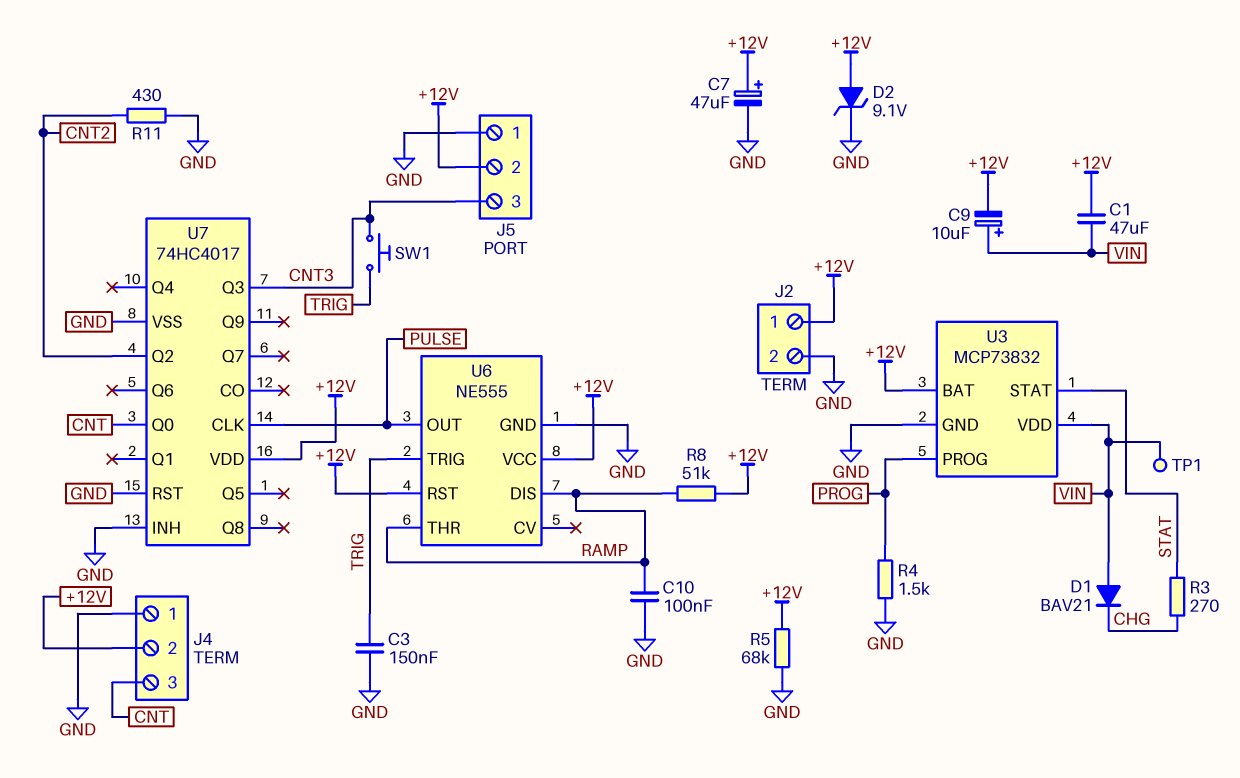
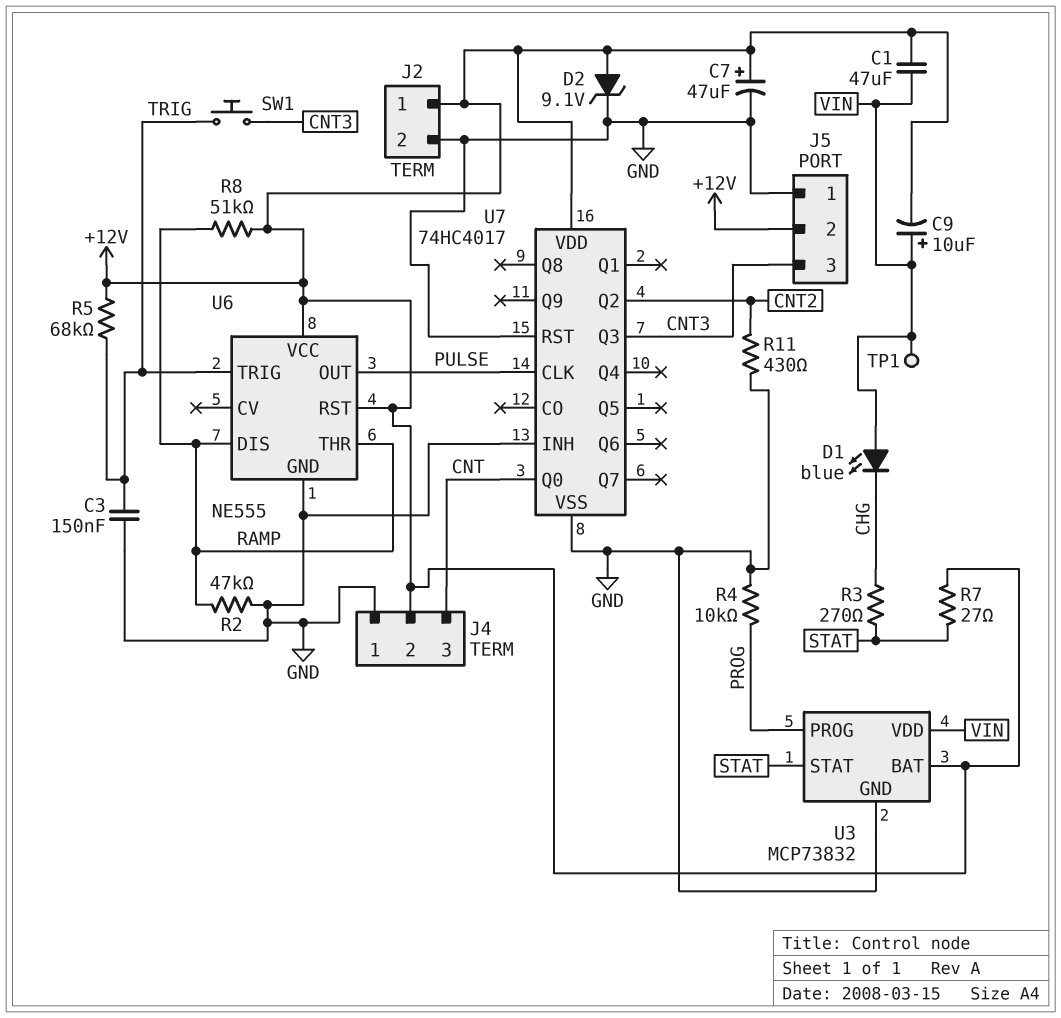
C10: 100nF (GND, RAMP) -> none
D1: diode BAV21 (A VIN, K CHG) -> LED blue (A VIN, K CHG)
R2: none -> 47k (GND, RAMP)
R4: 1.5k (GND, PROG) -> 10k (GND, PROG)
R5: 68k (+12V, GND) -> 68k (+12V, TRIG)
R7: none -> 27 (+12V, STAT)

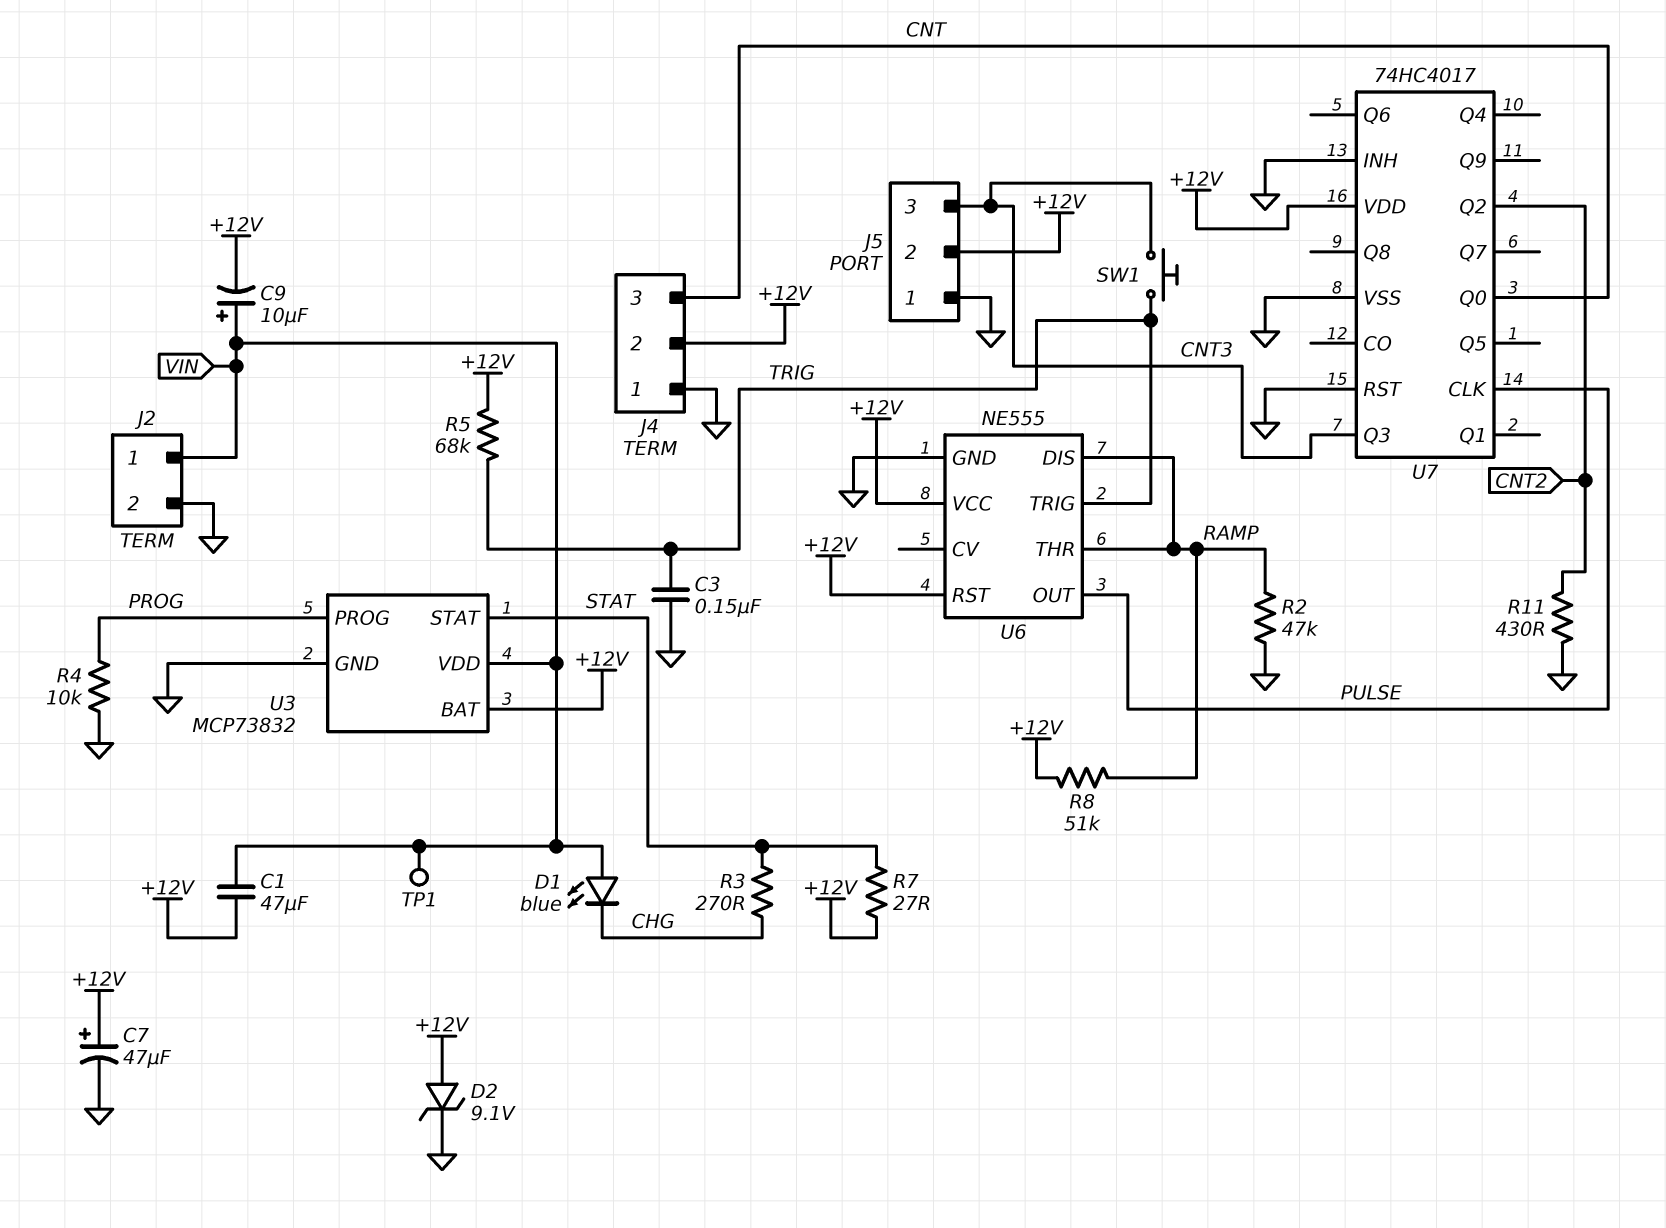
J2 pin 1: +12V -> VIN

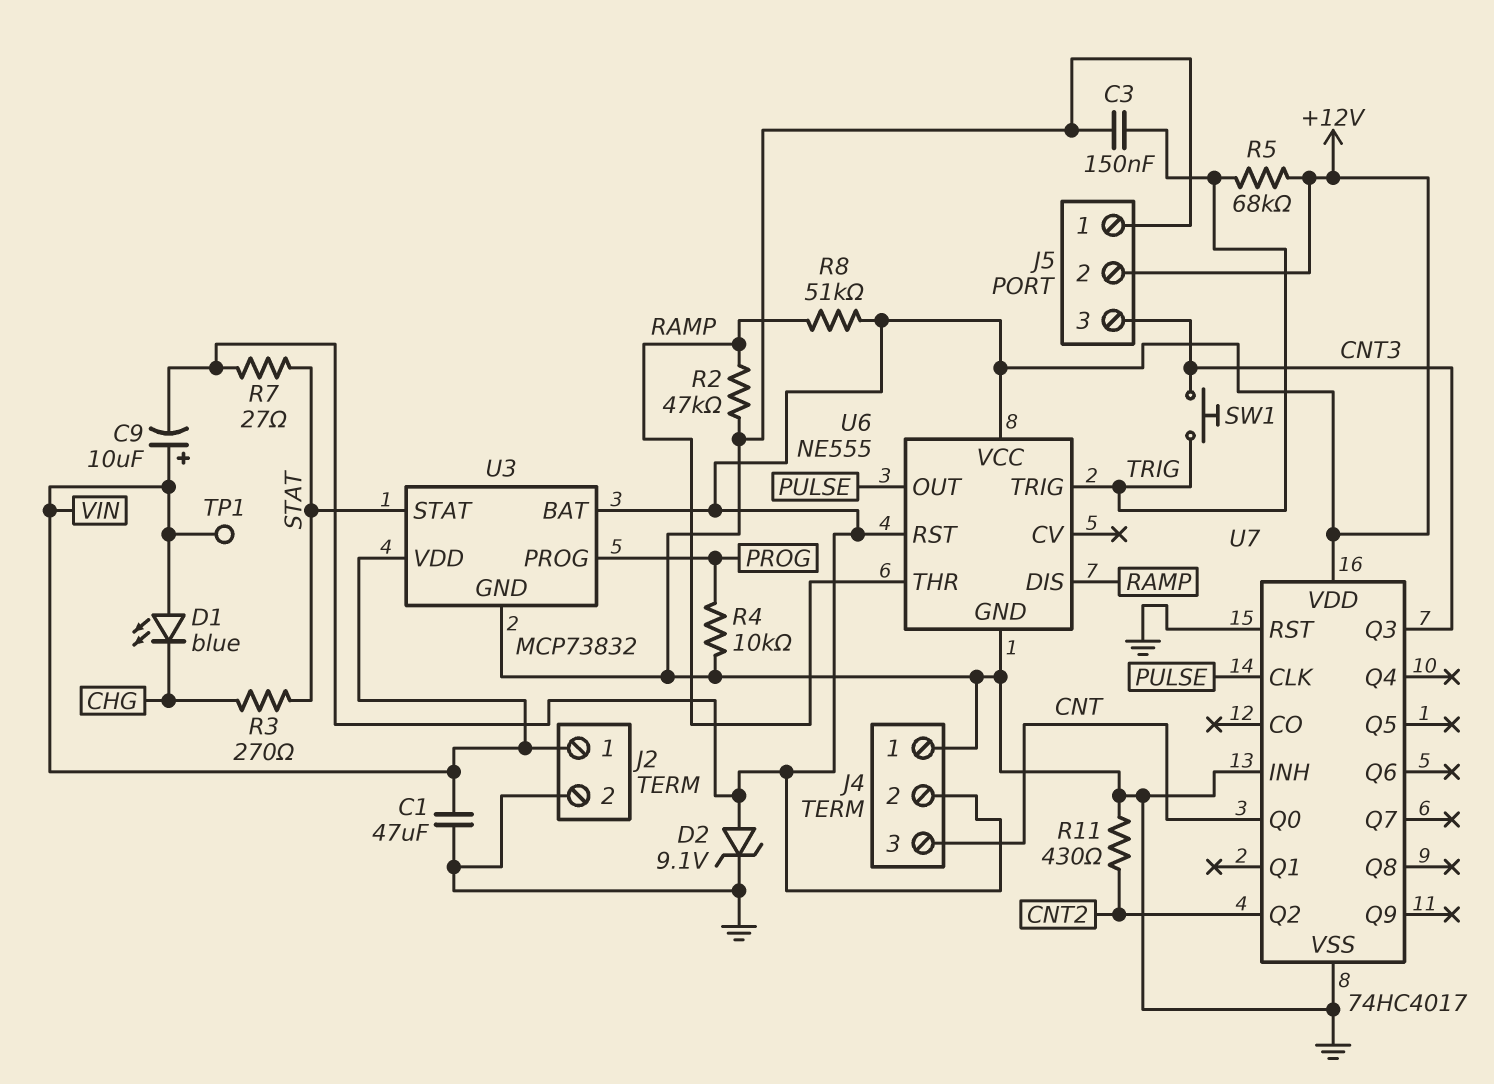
C1: 47uF (+12V, VIN) -> 47uF (GND, VIN)
C7: 47uF (plus +12V, minus GND) -> none

